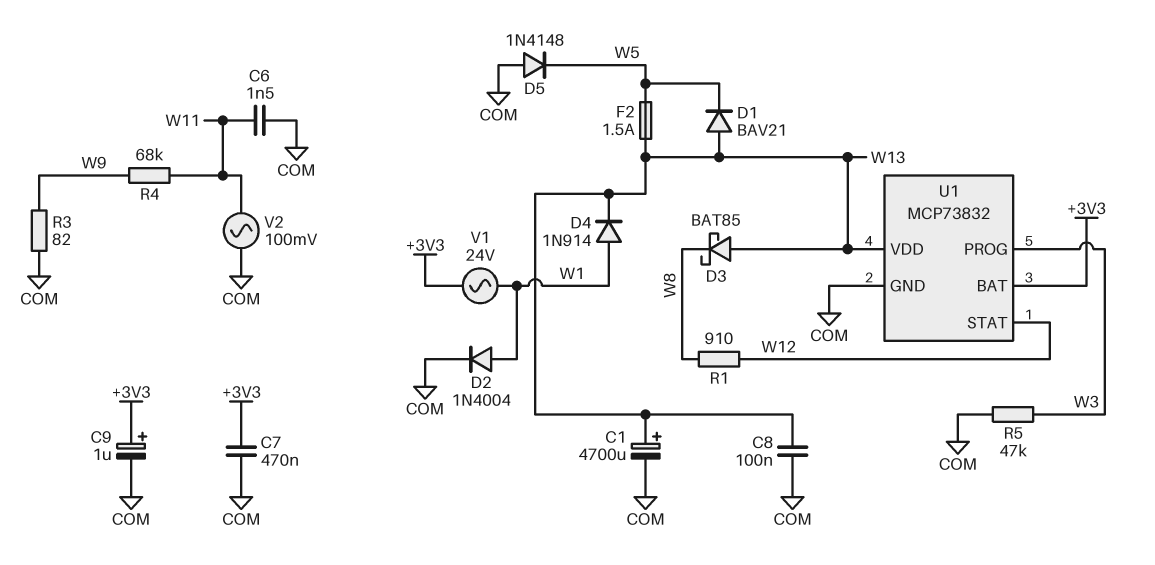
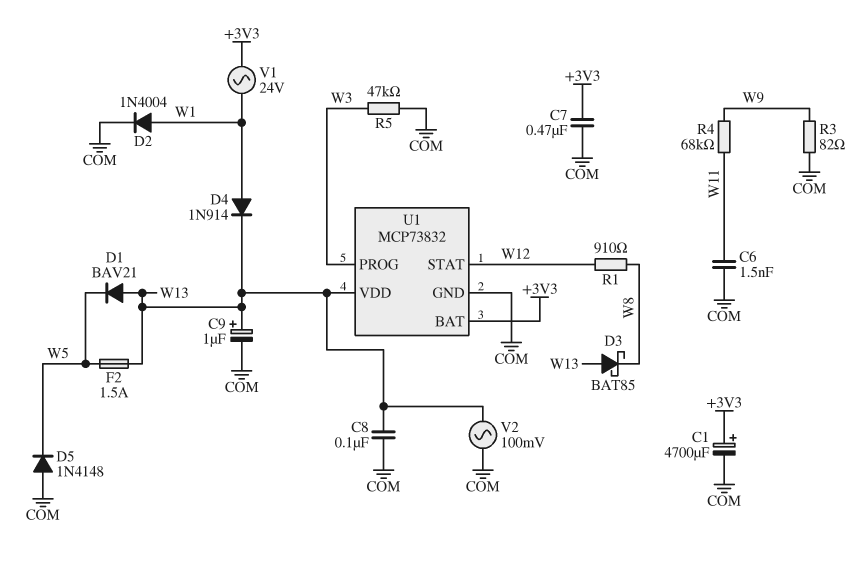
C1: 4700uF (plus W13, minus COM) -> 4700uF (plus +3V3, minus COM)
C9: 1uF (plus +3V3, minus COM) -> 1uF (plus W13, minus COM)
V2: AC 100mV (COM, W11) -> AC 100mV (COM, W13)

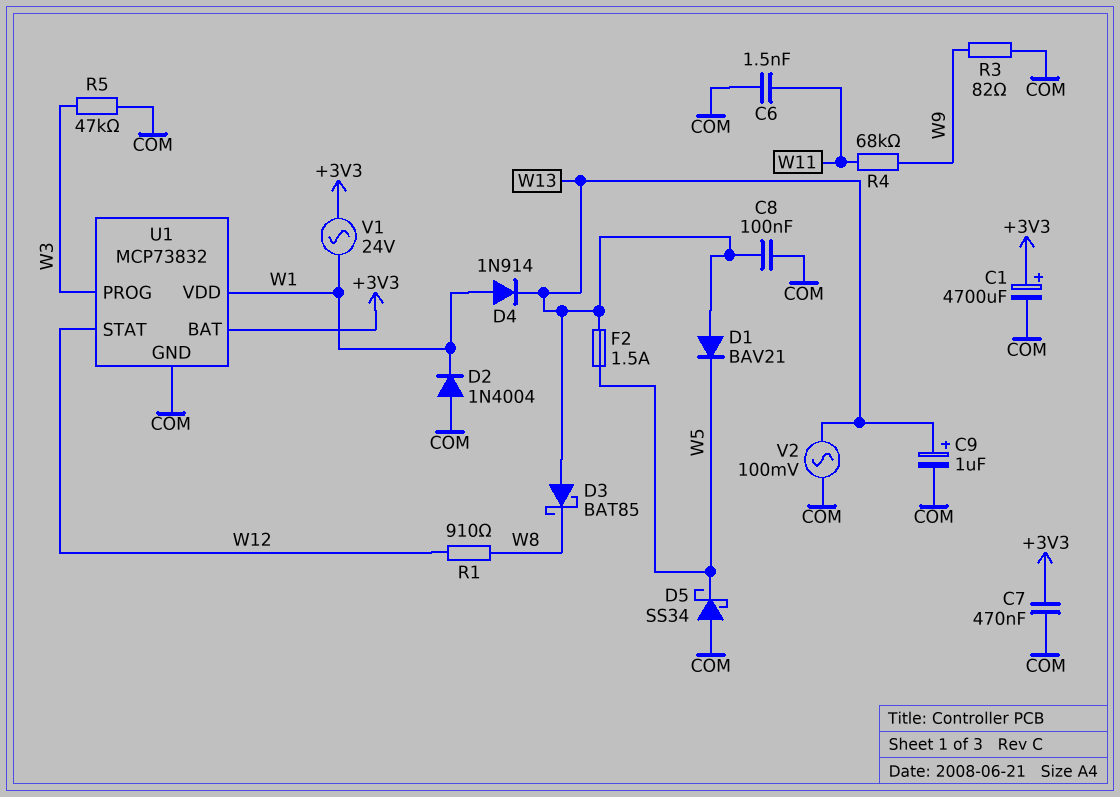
D2: diode 1N4004 (A W1, K COM) -> diode 1N4004 (A COM, K W1)
D5: diode 1N4148 (A COM, K W5) -> schottky SS34 (A COM, K W5)
U1 pin VDD: W13 -> W1

